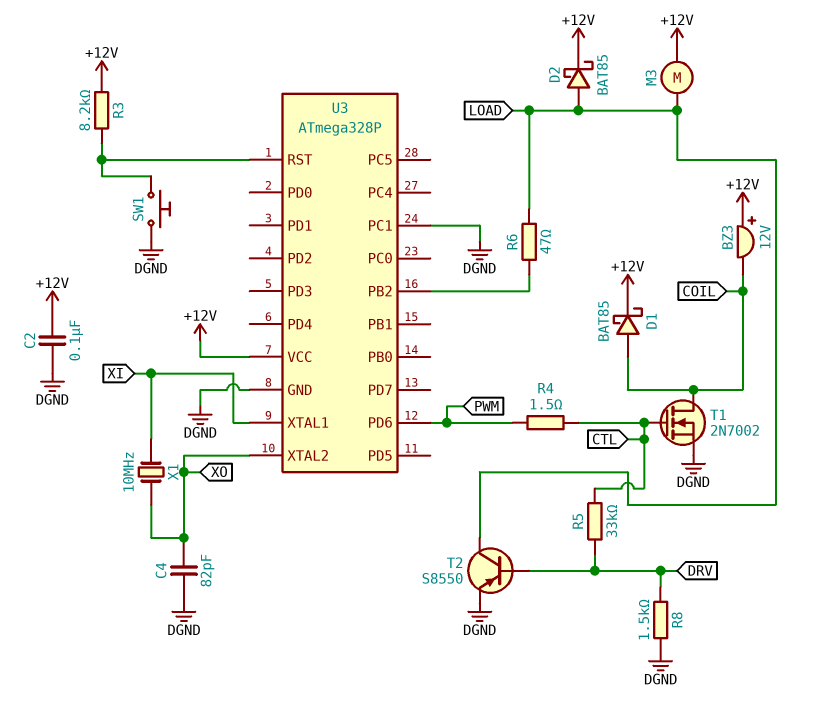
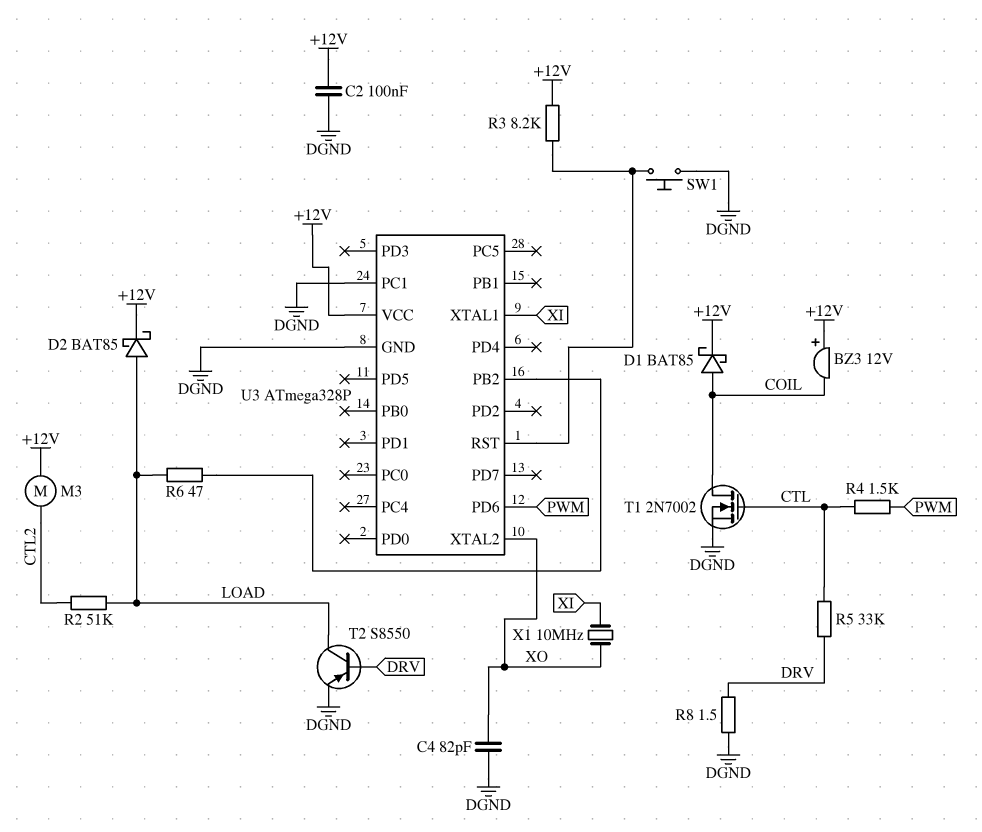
M3: motor (+12V, LOAD) -> motor (+12V, CTL2)
R2: none -> 51k (CTL2, LOAD)
R4: 1.5 (CTL, PWM) -> 1.5k (CTL, PWM)
R8: 1.5k (DGND, DRV) -> 1.5 (DGND, DRV)

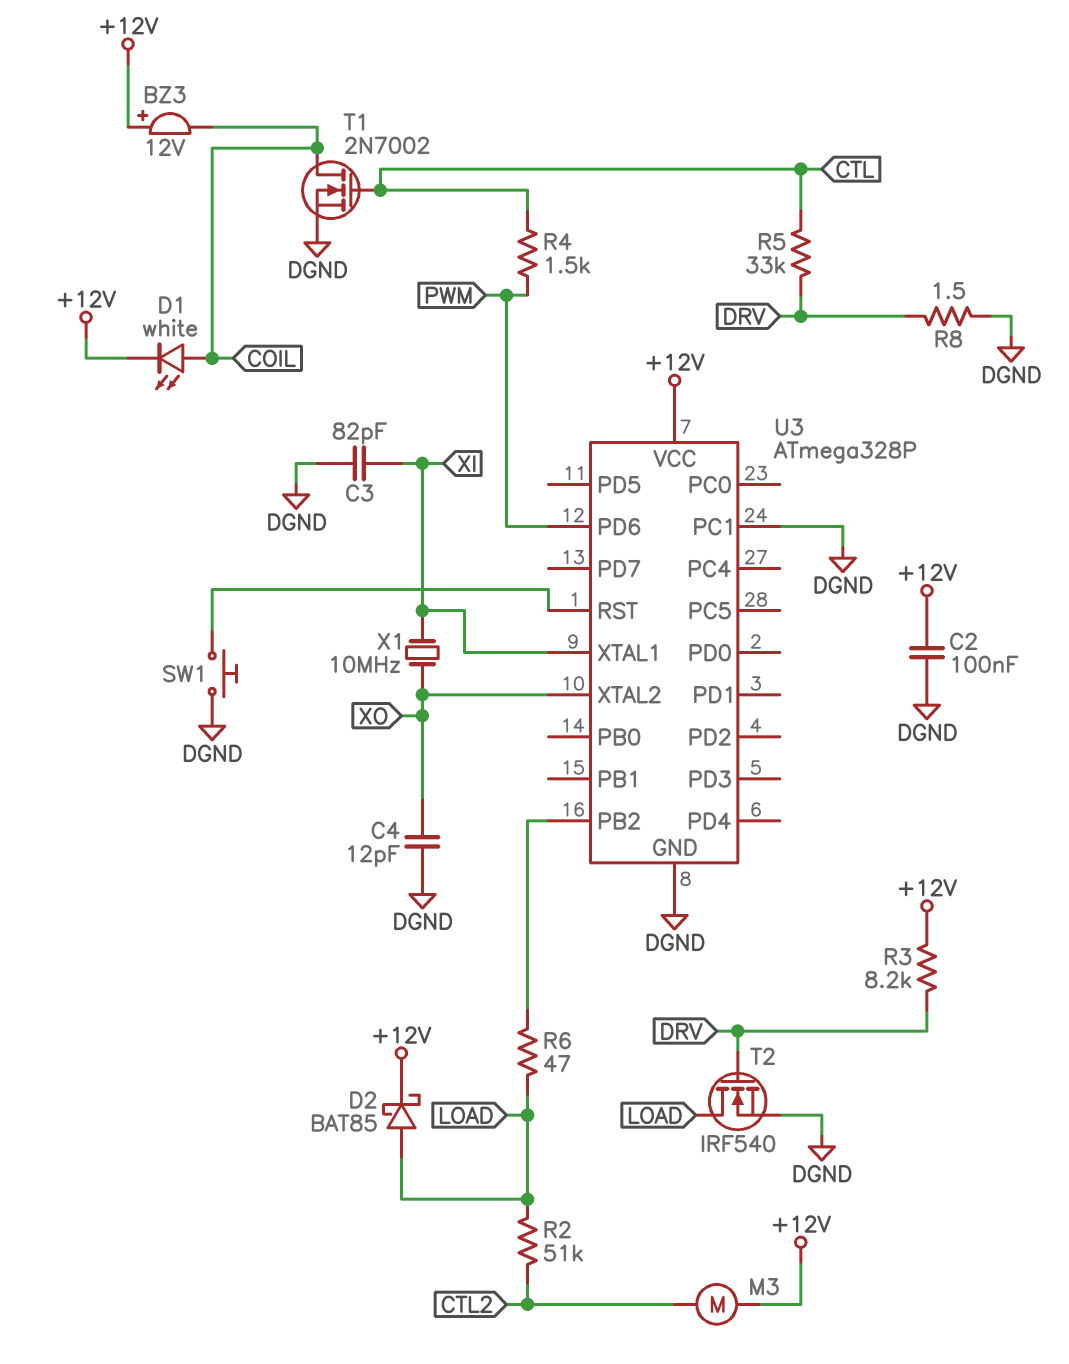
C3: none -> 82pF (DGND, XI)
C4: 82pF (DGND, XO) -> 12pF (DGND, XO)
D1: schottky BAT85 (A COIL, K +12V) -> LED white (A COIL, K +12V)
R3: 8.2k (+12V, U3/RST) -> 8.2k (+12V, DRV)
T2: PNP S8550 (B DRV, C LOAD, E DGND) -> NMOS IRF540 (G DRV, D LOAD, S DGND)

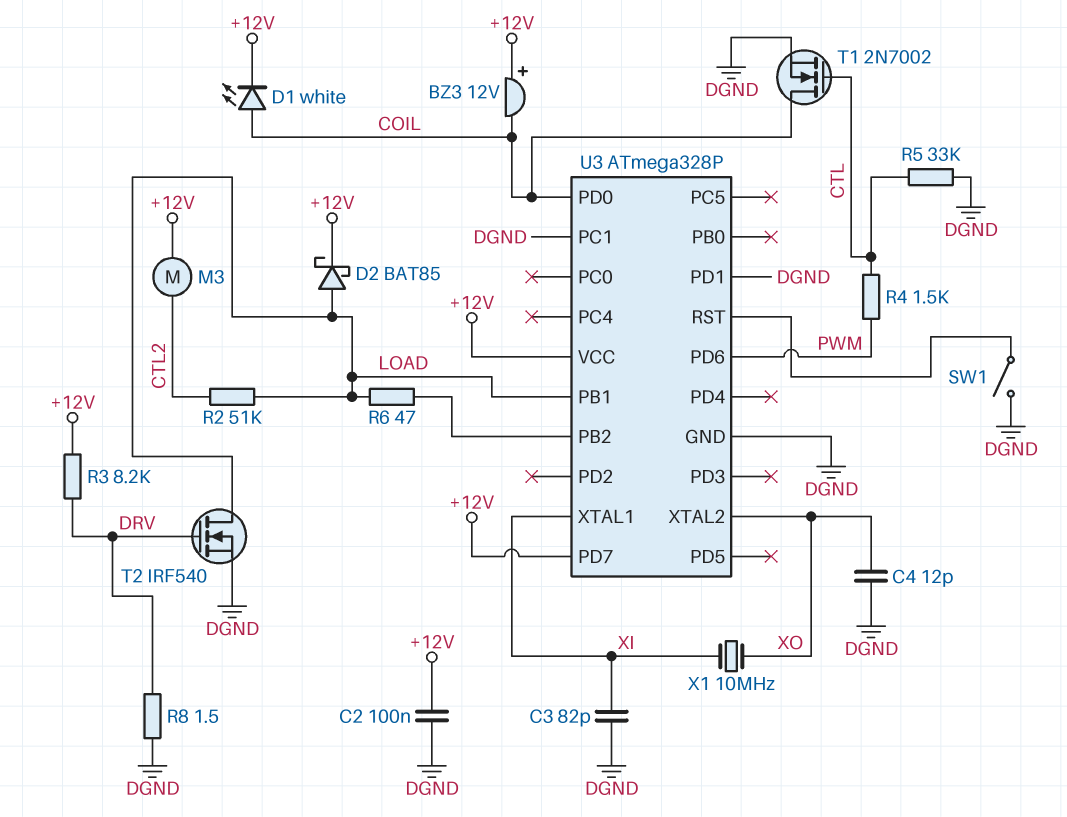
R5: 33k (CTL, DRV) -> 33k (CTL, DGND)
SW1: button (DGND, U3/RST) -> switch (DGND, U3/RST)
U3 pin PB1: none -> LOAD
U3 pin PD0: none -> COIL
U3 pin PD1: none -> DGND
U3 pin PD7: none -> +12V

